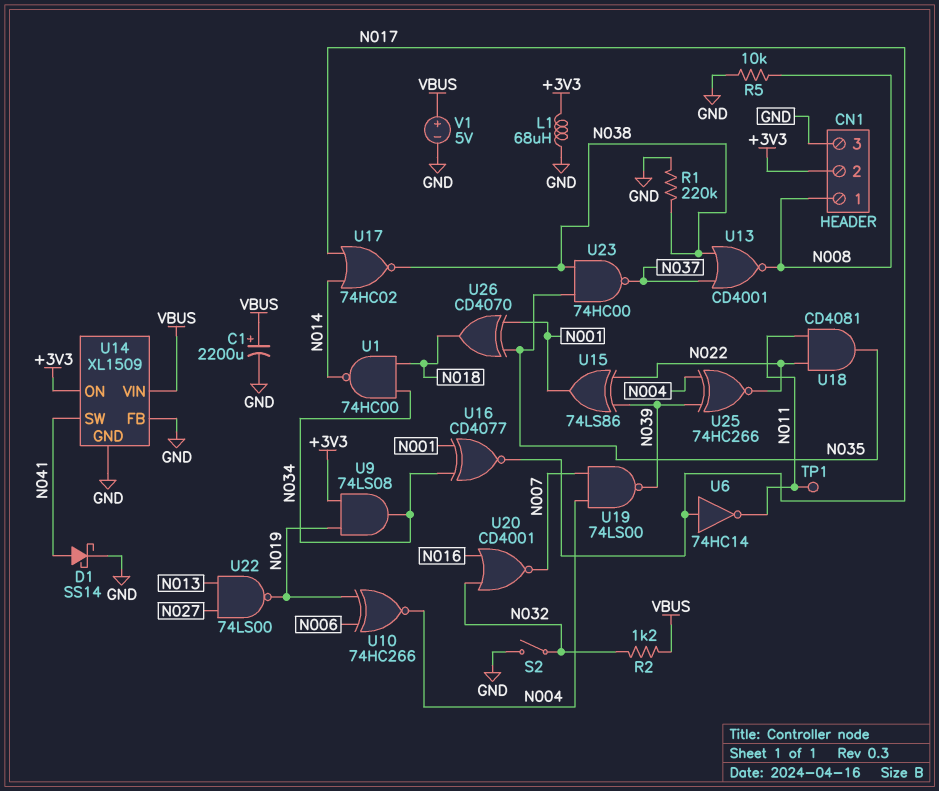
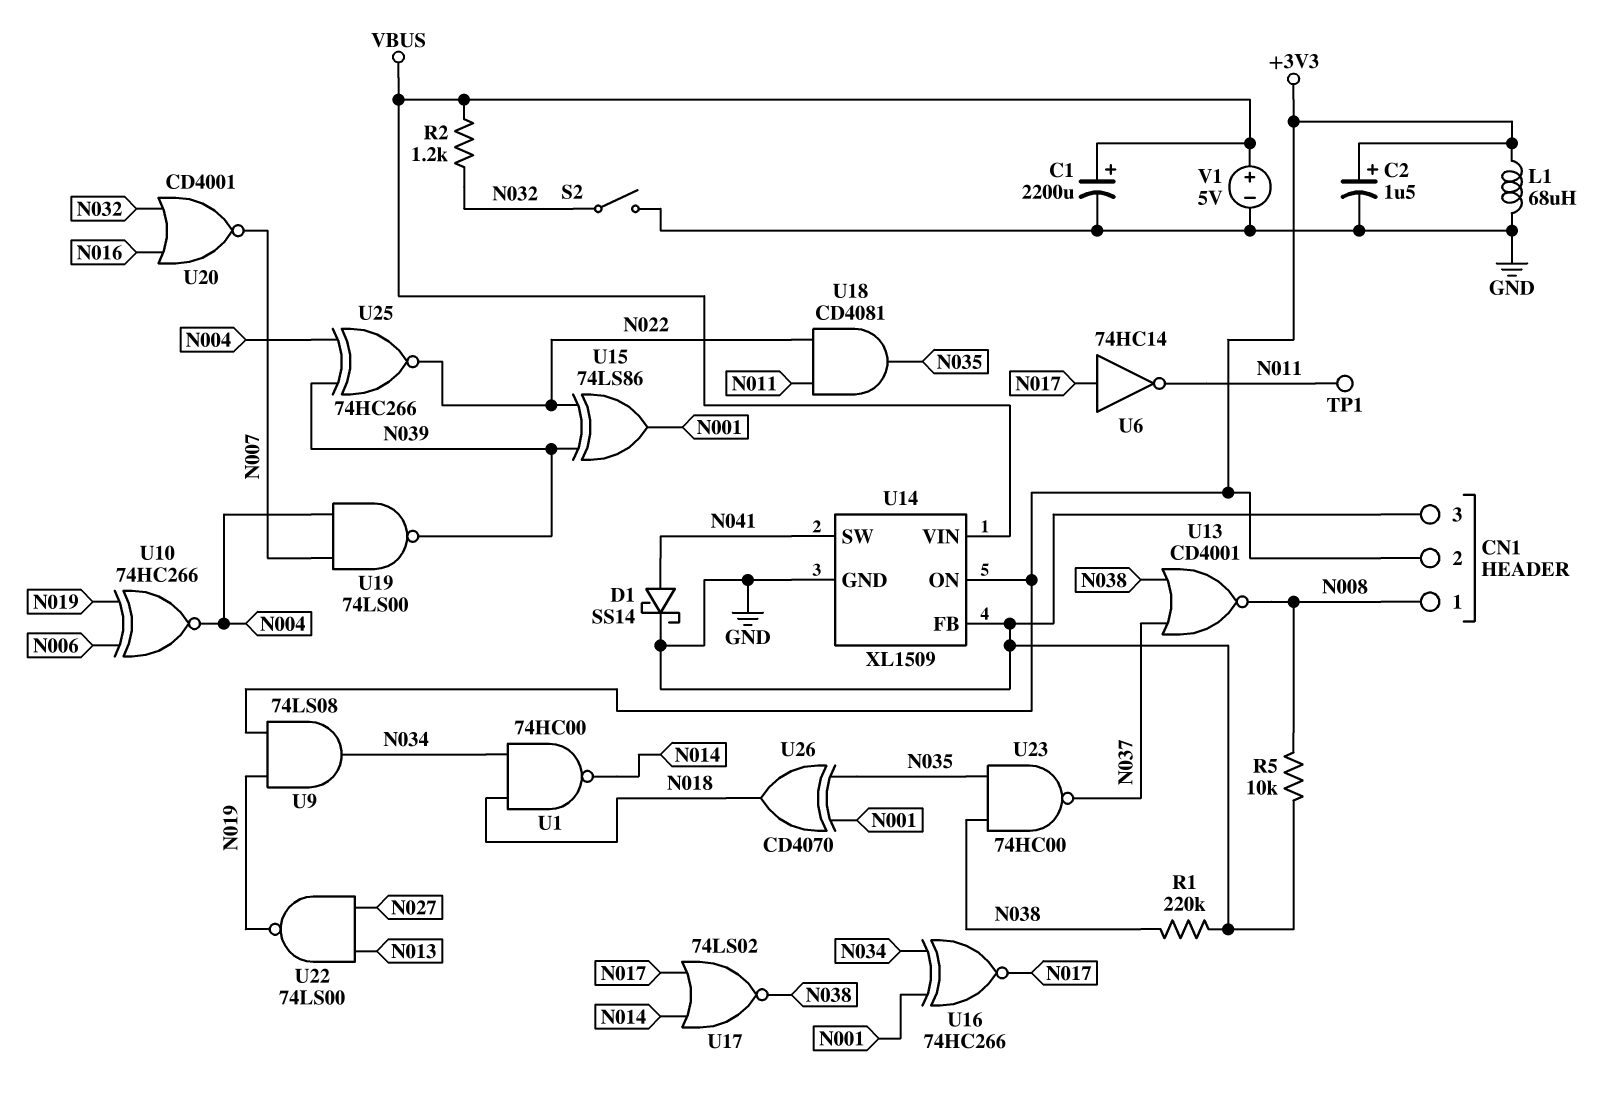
C2: none -> 1.5uF (plus +3V3, minus GND)
U16: XNOR CD4077 (in N001, in N034, out N017) -> XNOR 74HC266 (in N001, in N034, out N017)
U17: NOR 74HC02 (in N014, in N017, out N038) -> NOR 74LS02 (in N014, in N017, out N038)

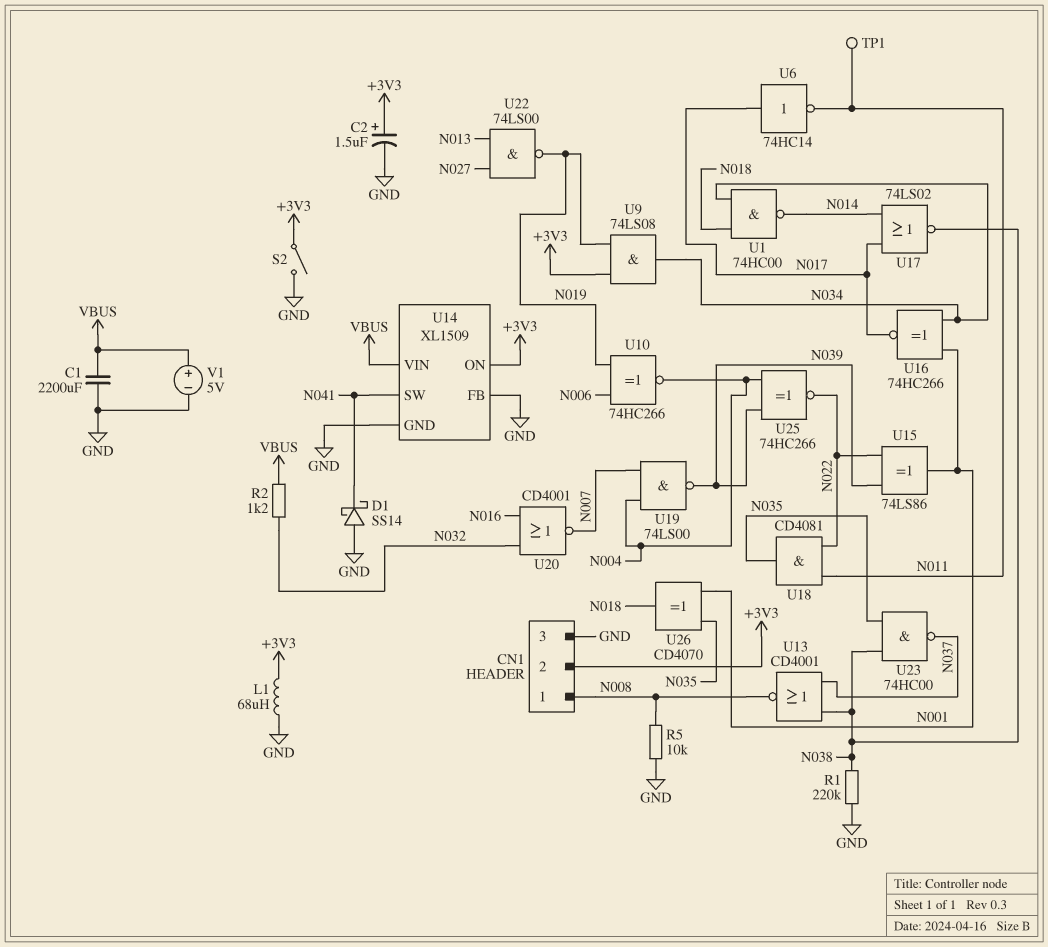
C1: 2200uF (plus VBUS, minus GND) -> 2200uF (GND, VBUS)
D1: schottky SS14 (A N041, K GND) -> schottky SS14 (A GND, K N041)
S2: switch (GND, N032) -> switch (+3V3, GND)

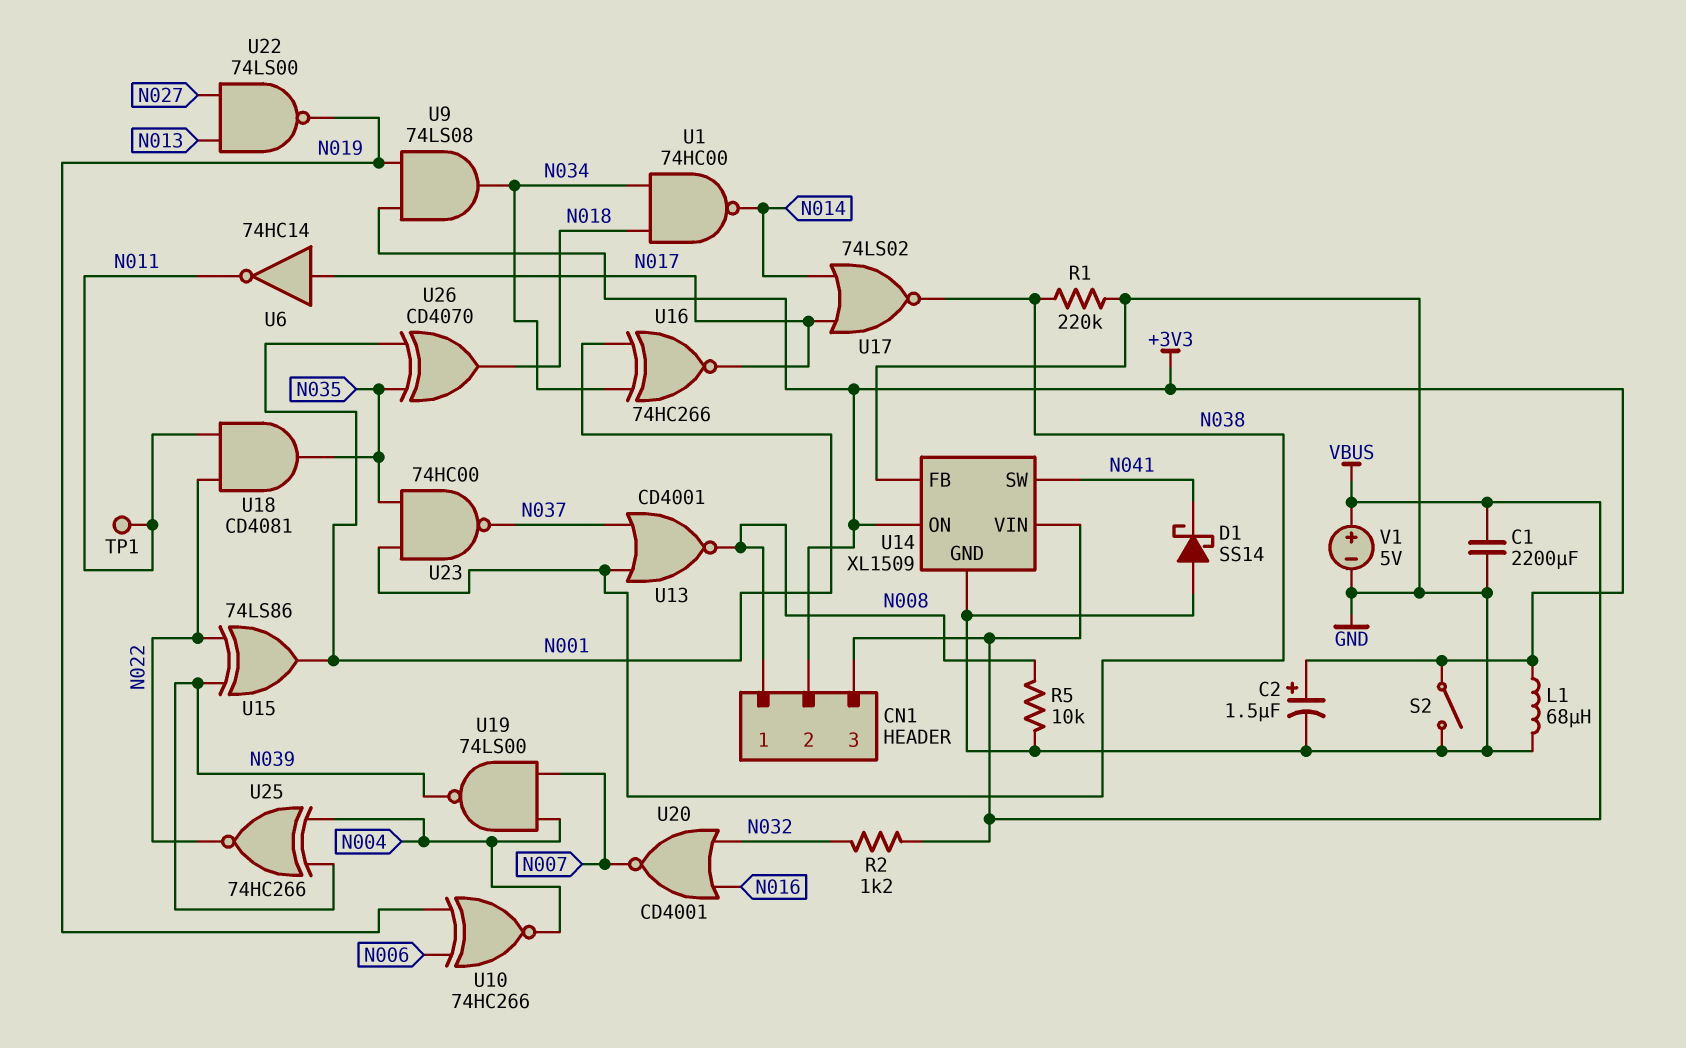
CN1 pin 3: GND -> VBUS

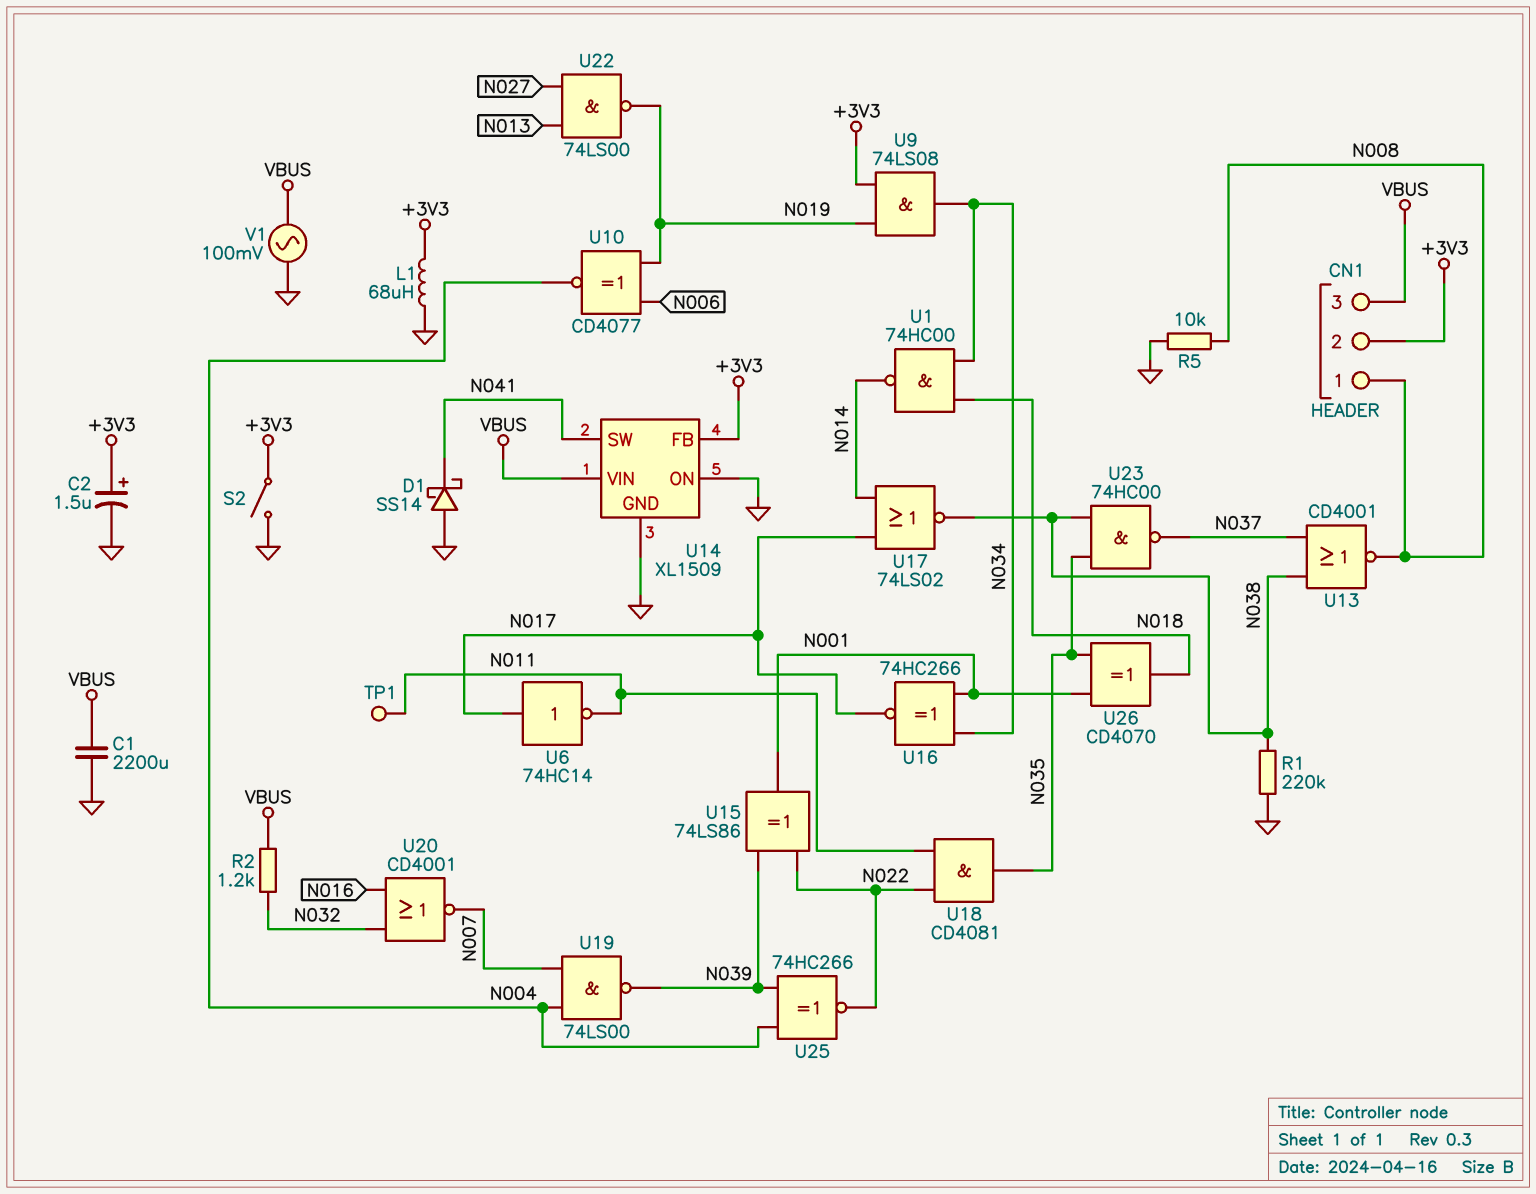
U10: XNOR 74HC266 (in N006, in N019, out N004) -> XNOR CD4077 (in N006, in N019, out N004)
U14 pin FB: GND -> +3V3
U14 pin ON: +3V3 -> GND
V1: 5V (plus VBUS, minus GND) -> AC 100mV (GND, VBUS)

